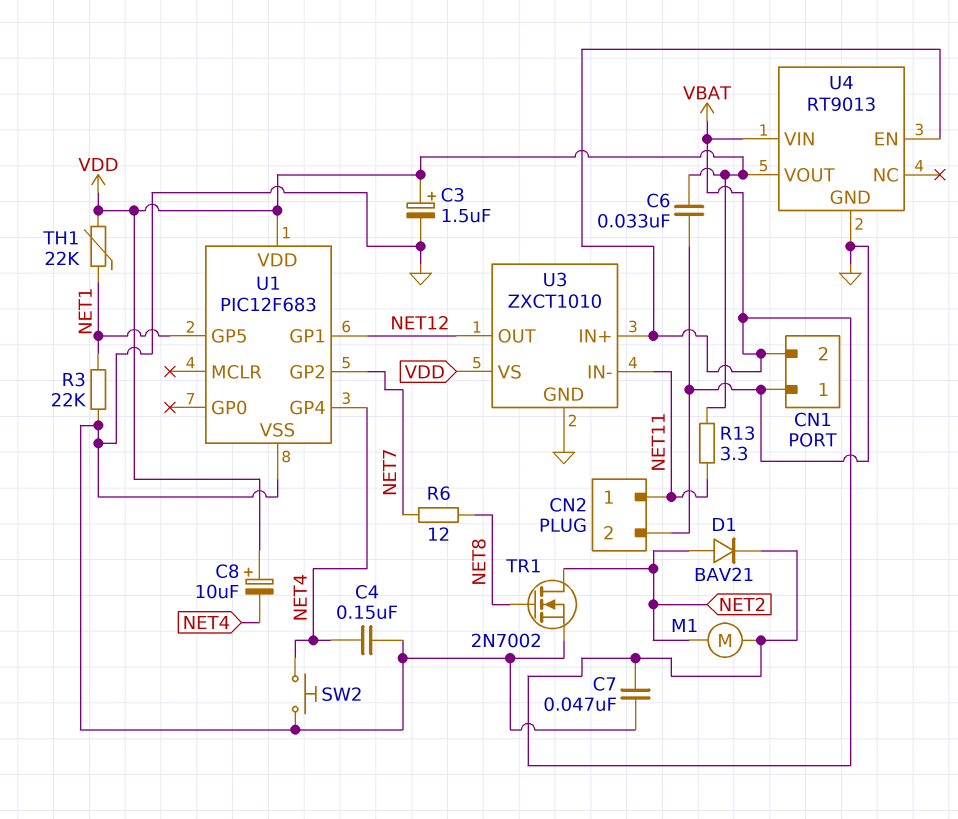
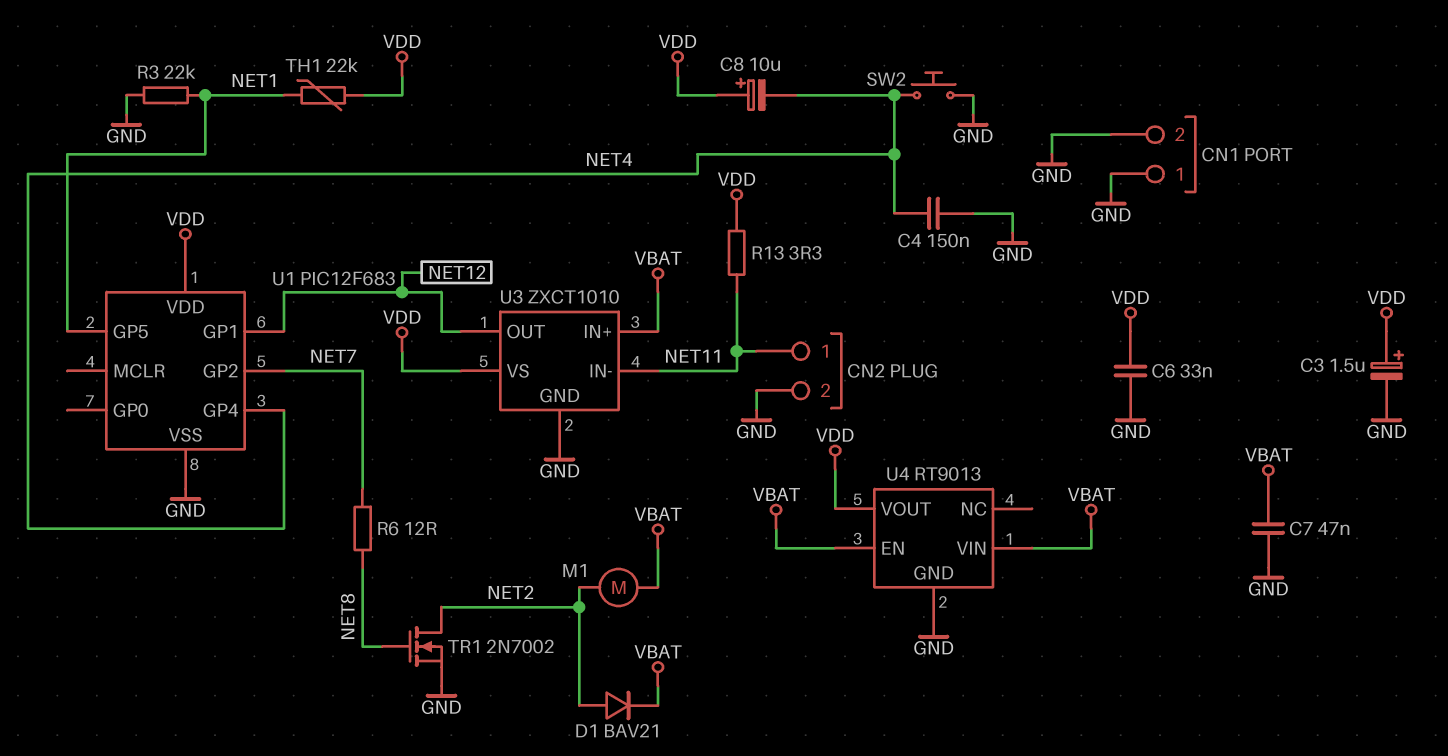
CN1 pin 2: VBAT -> GND

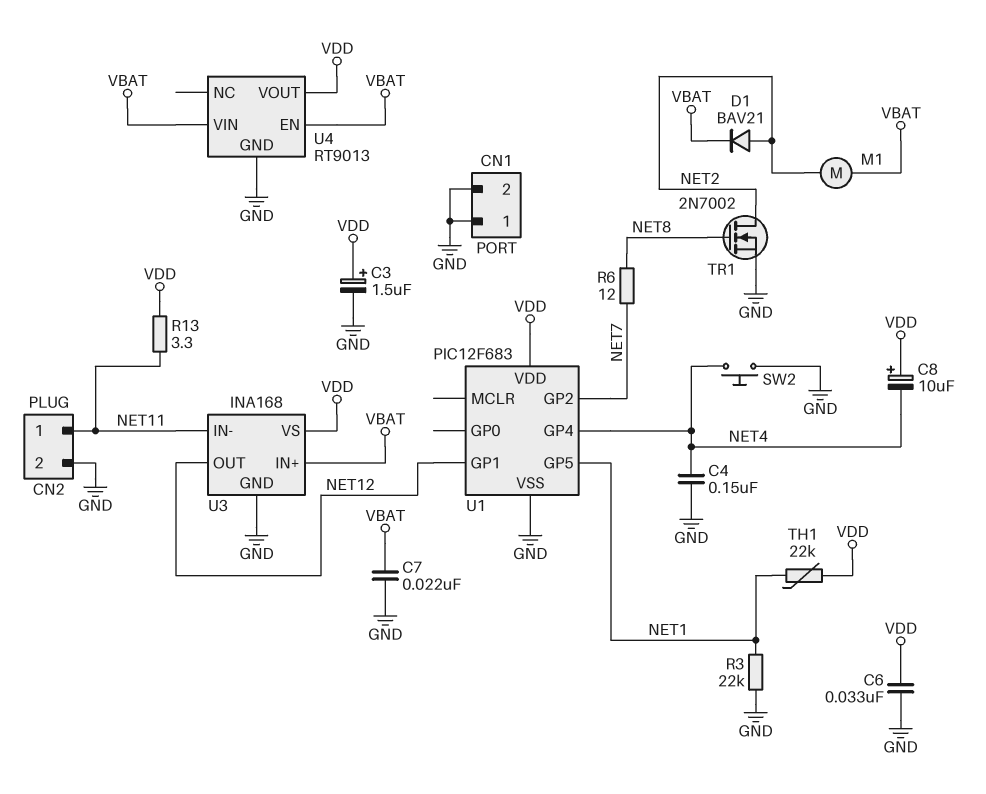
C7: 47nF (GND, VBAT) -> 22nF (GND, VBAT)
U3: ZXCT1010 -> INA168

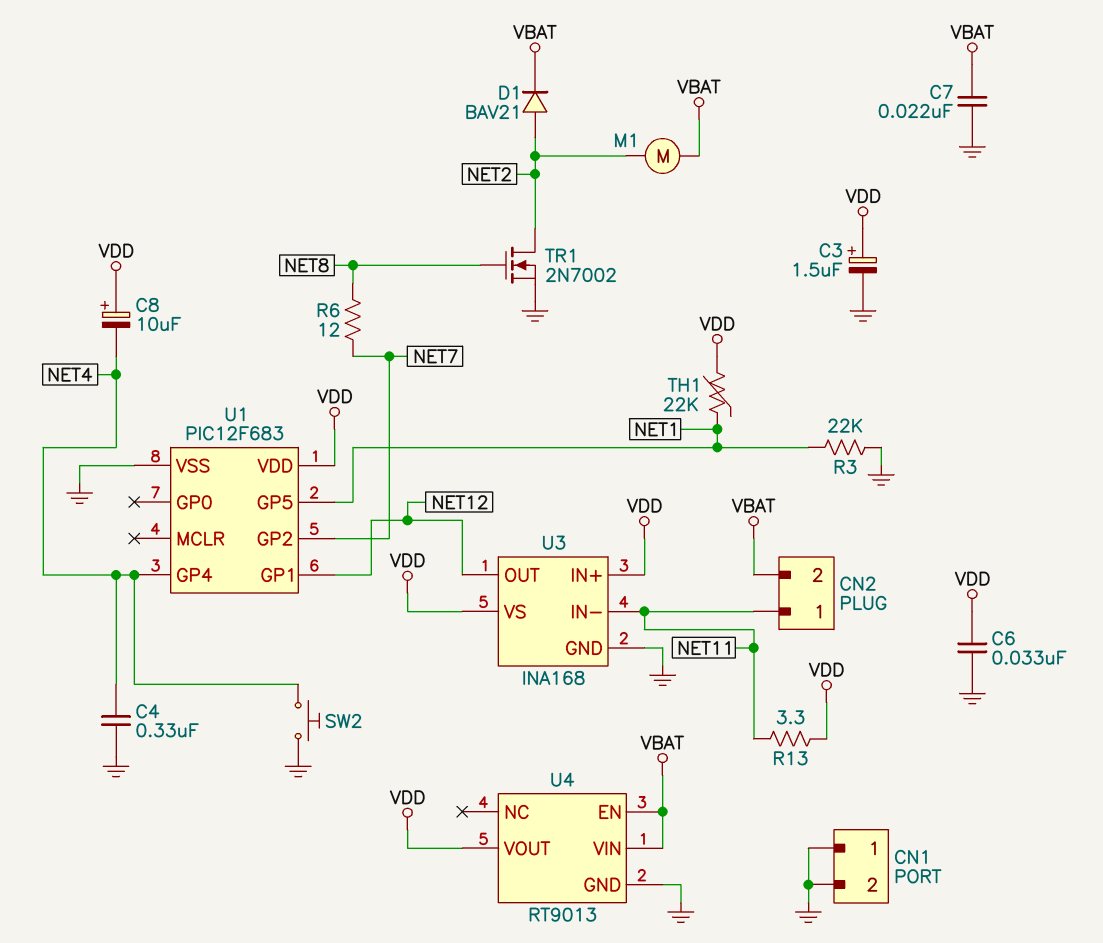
C4: 150nF (GND, NET4) -> 330nF (GND, NET4)
CN2 pin 2: GND -> VBAT
U3 pin IN+: VBAT -> VDD

